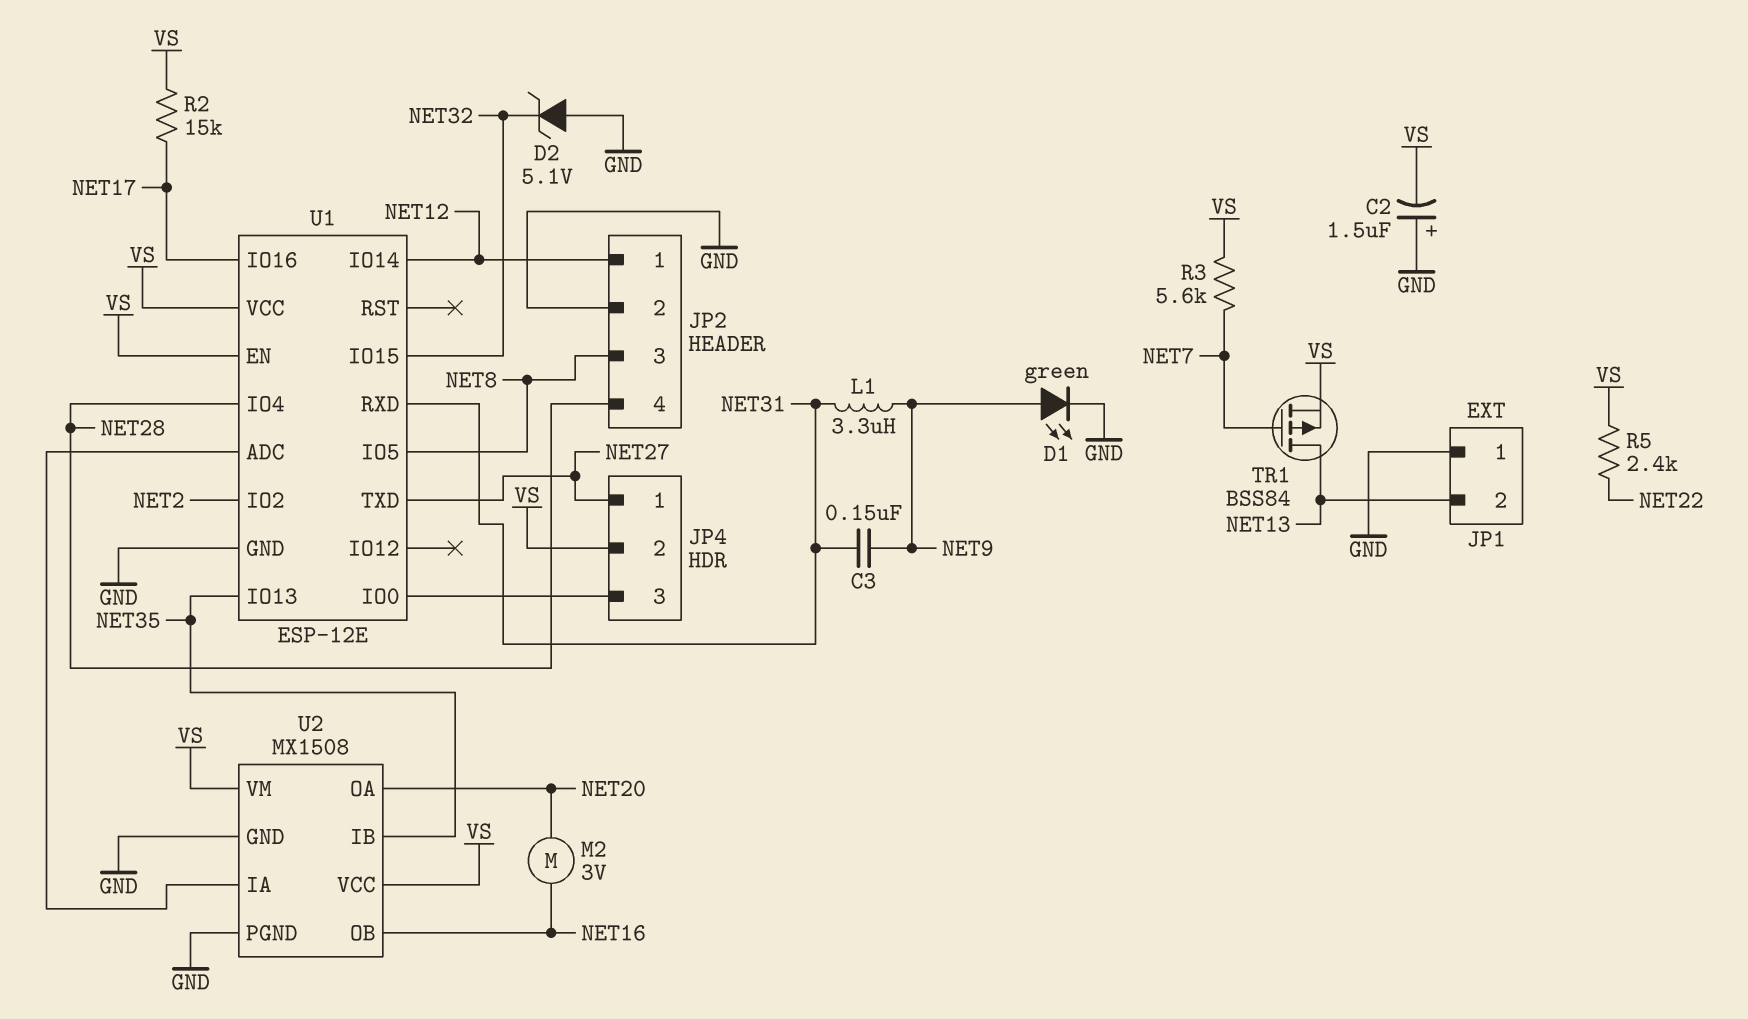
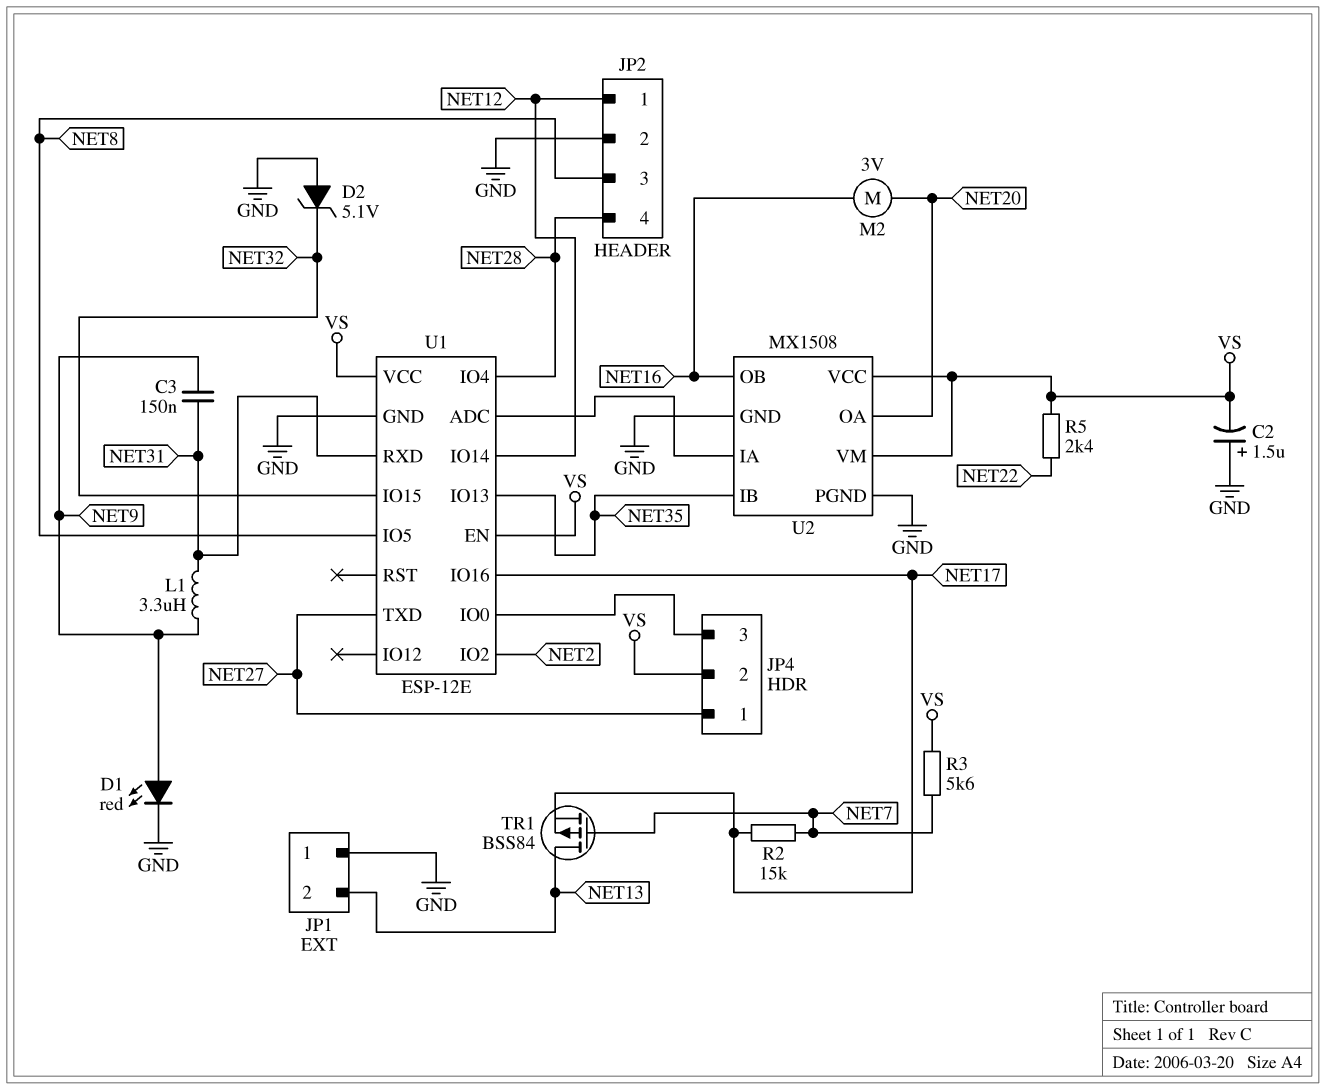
D1: LED green (A NET9, K GND) -> LED red (A NET9, K GND)
R2: 15k (NET17, VS) -> 15k (NET7, NET17)
TR1: PMOS BSS84 (G NET7, D NET13, S VS) -> PMOS BSS84 (G NET7, D NET13, S NET17)

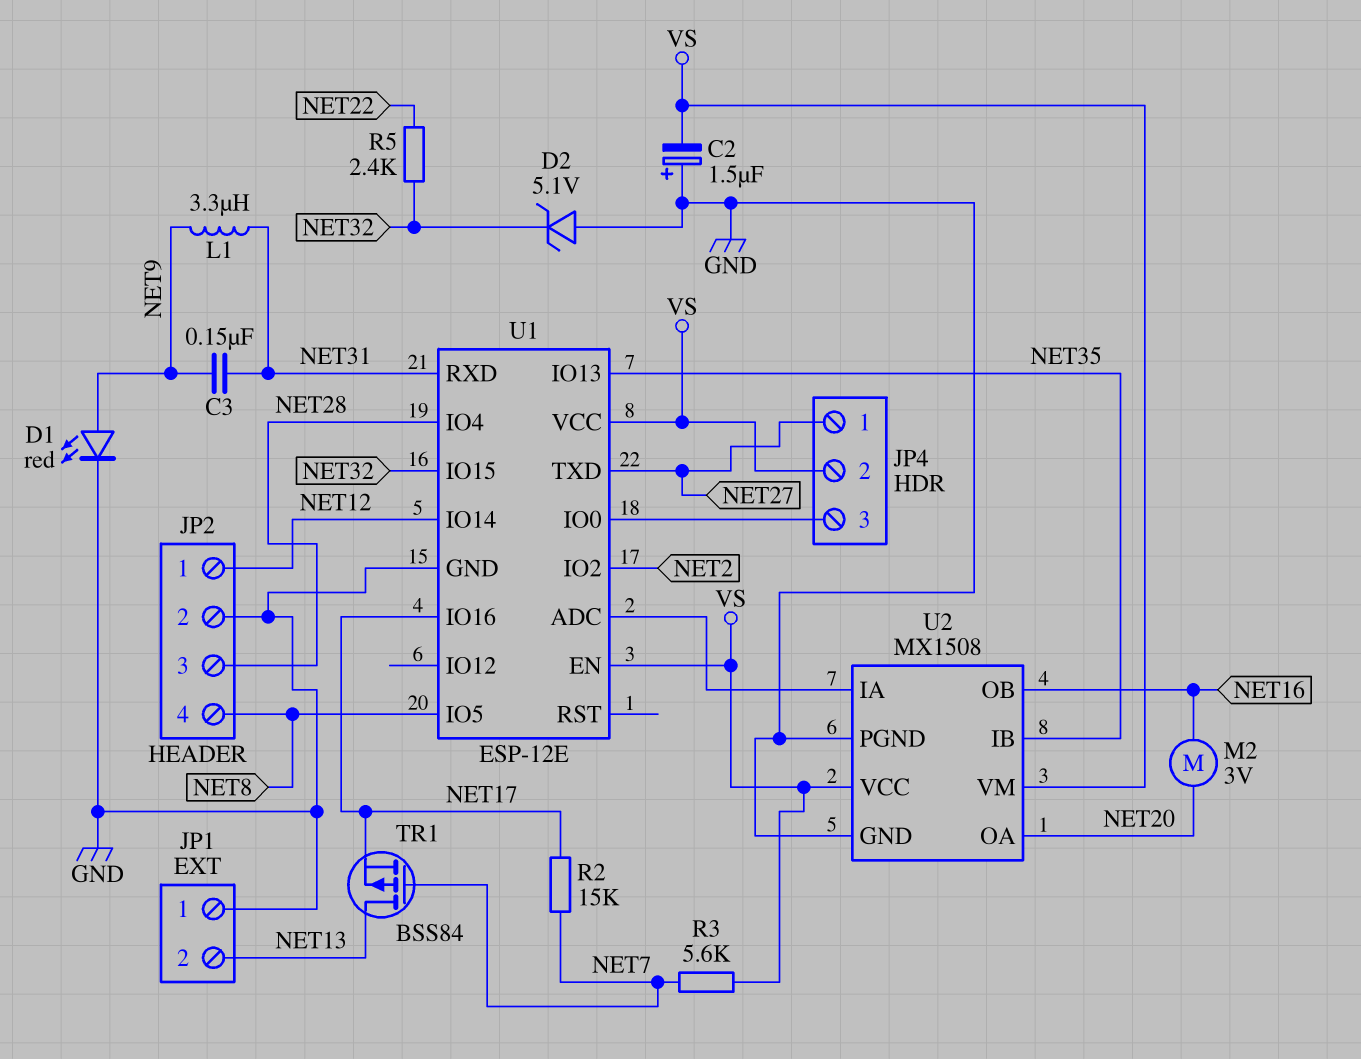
JP2 pin 3: NET8 -> NET28
JP2 pin 4: NET28 -> NET8
R5: 2.4k (NET22, VS) -> 2.4k (NET22, NET32)

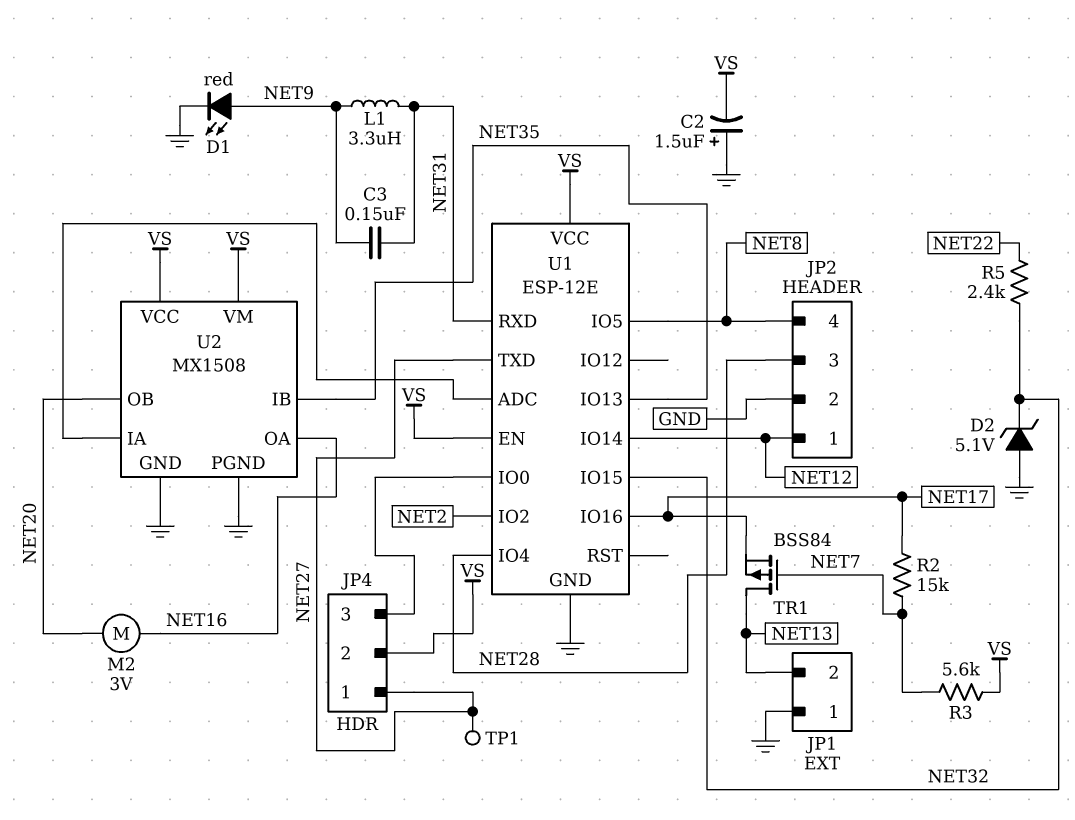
TP1: none -> test point (NET27)
U2 pin OA: NET20 -> NET16
U2 pin OB: NET16 -> NET20

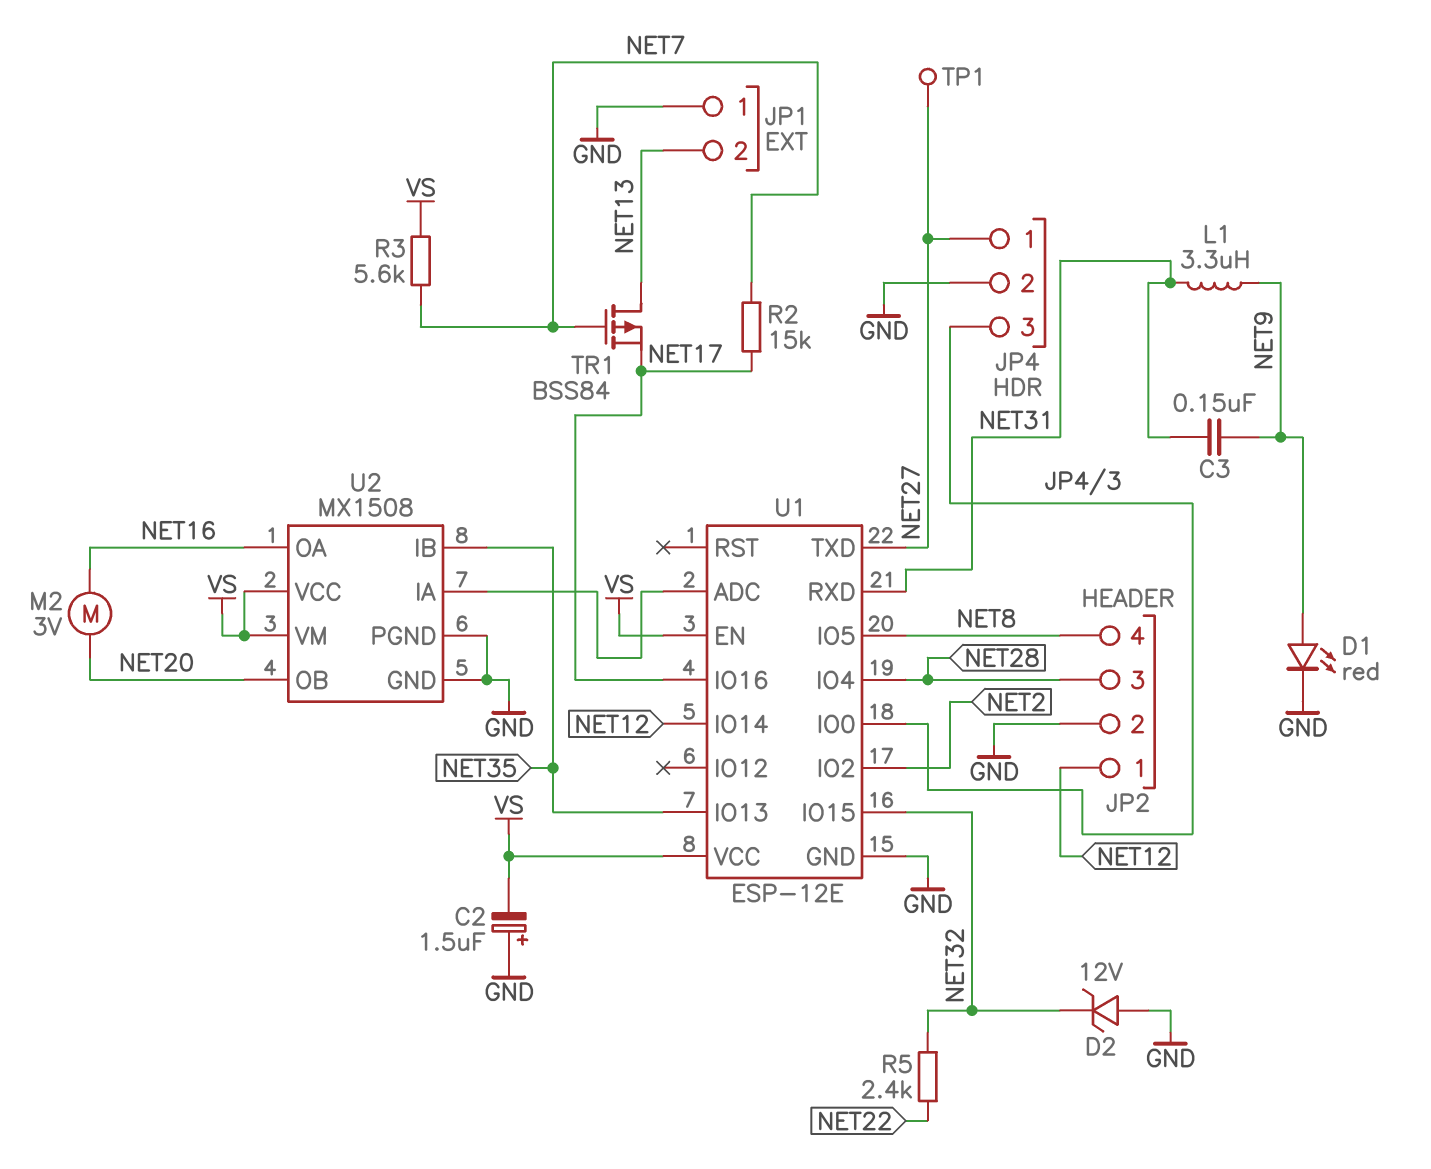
D2: zener 5.1V (A GND, K NET32) -> zener 12V (A GND, K NET32)
JP4 pin 2: VS -> GND

